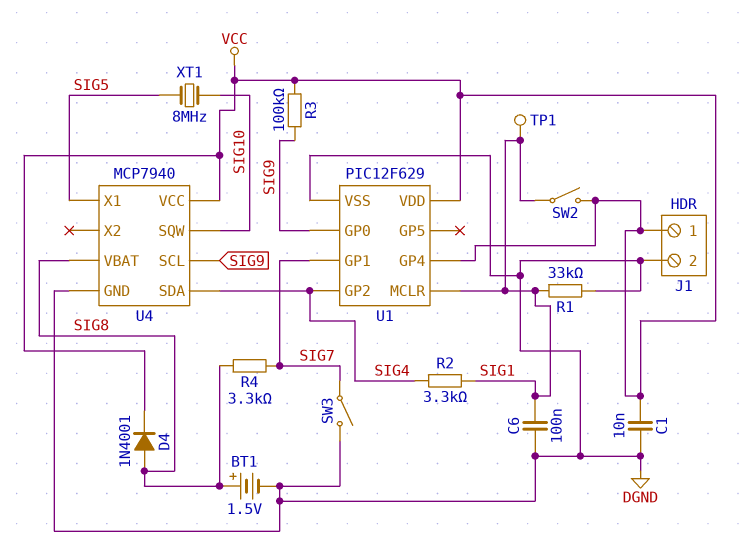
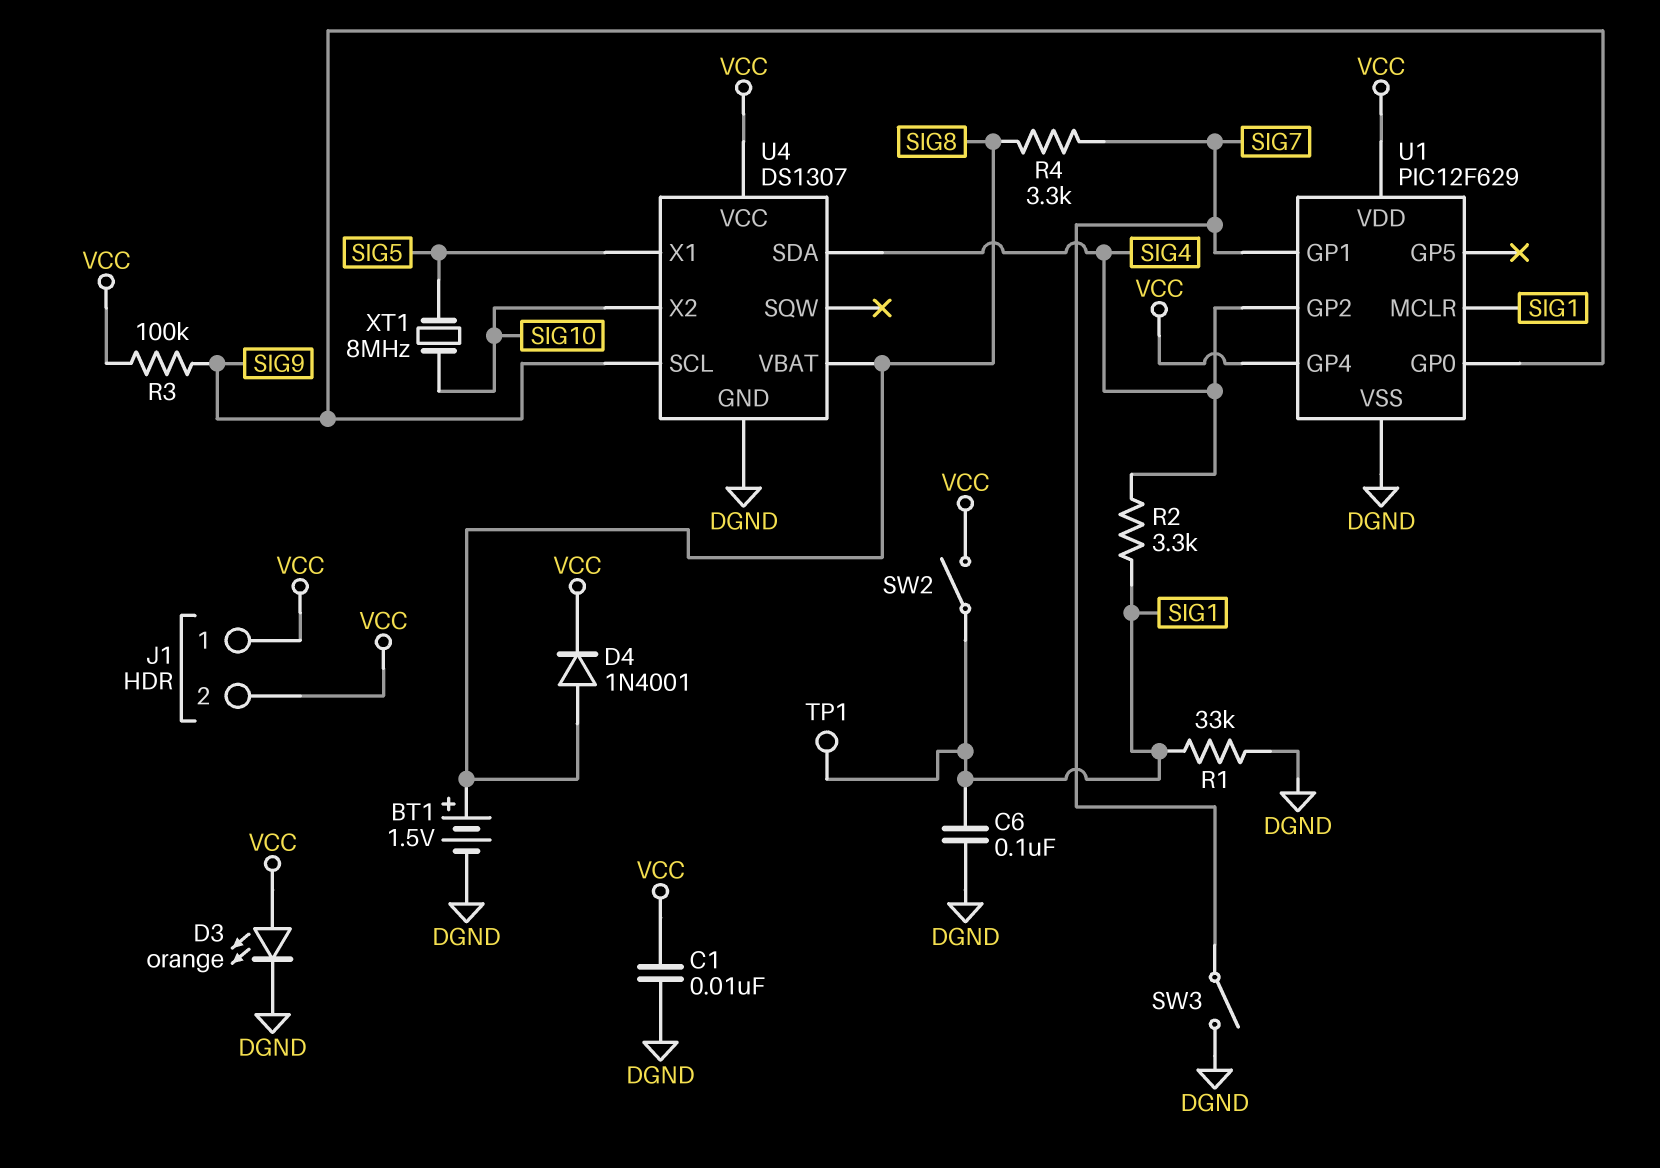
D3: none -> LED orange (A VCC, K DGND)
J1 pin 2: DGND -> VCC
U4: MCP7940 -> DS1307
U4 pin SQW: SIG10 -> none
U4 pin X2: none -> SIG10

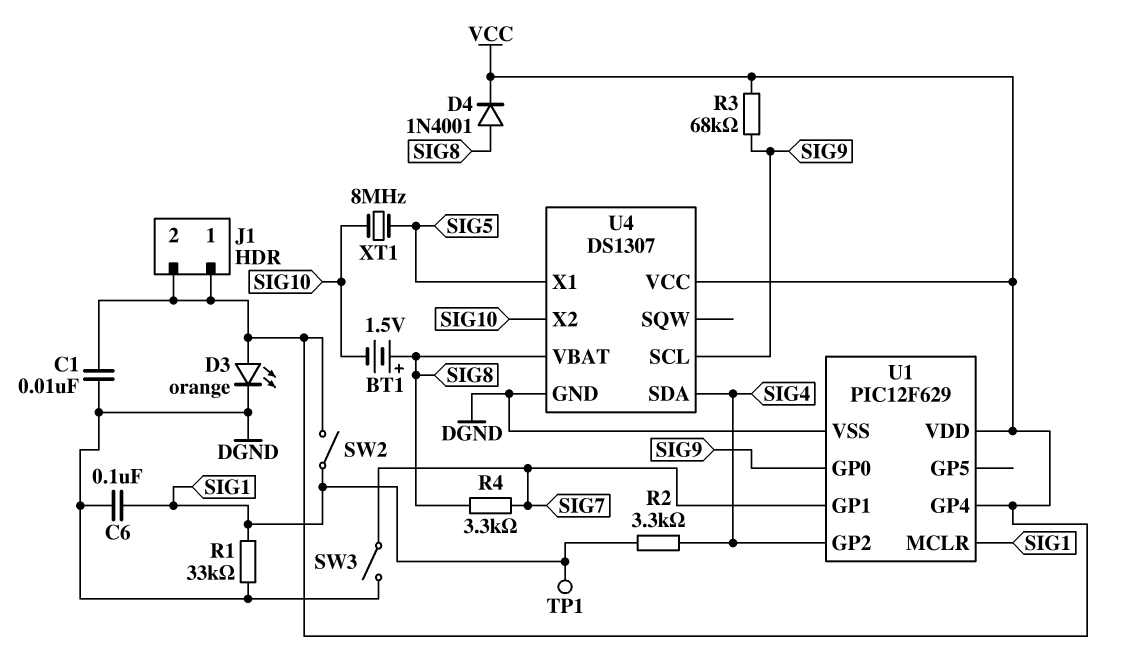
BT1: 1.5V (plus SIG8, minus DGND) -> 1.5V (plus SIG8, minus SIG10)
R3: 100k (SIG9, VCC) -> 68k (SIG9, VCC)

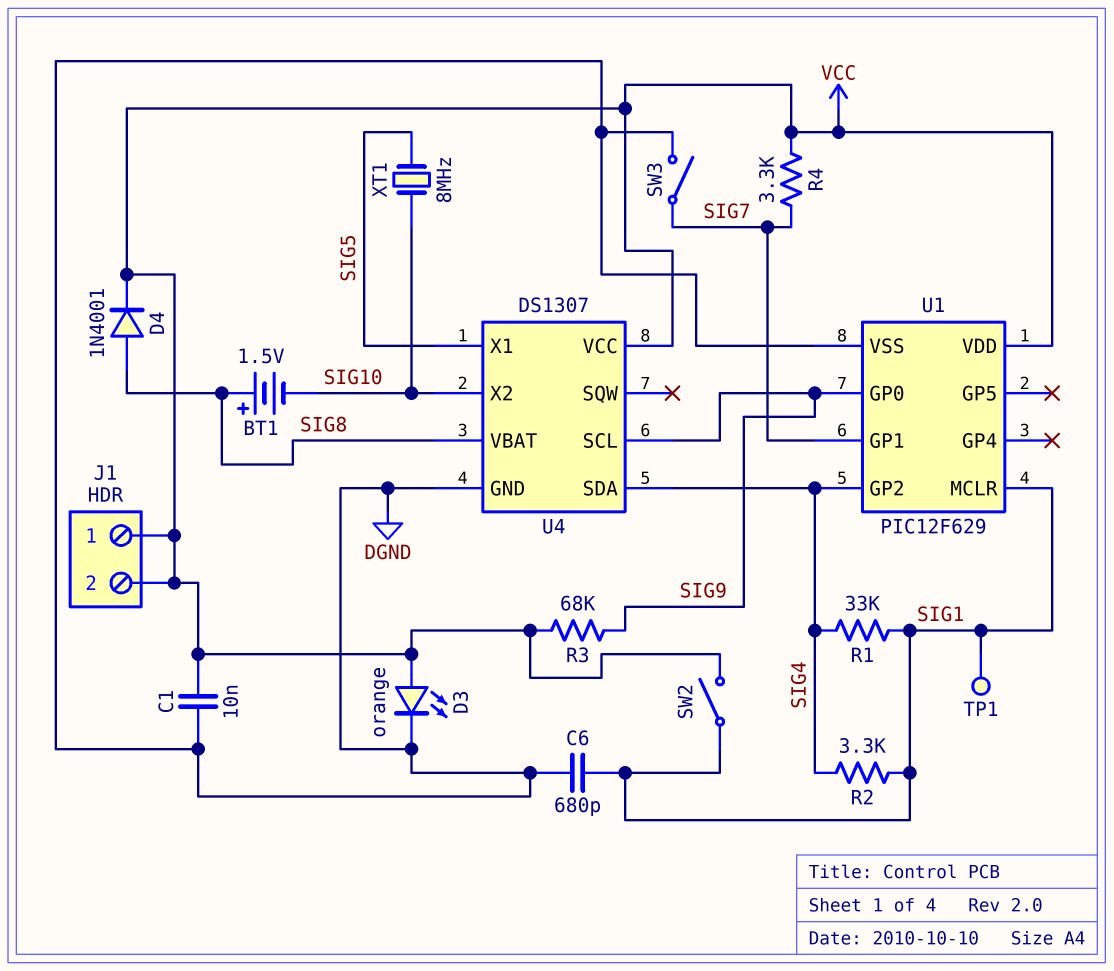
C6: 100nF (DGND, SIG1) -> 680pF (DGND, SIG1)
R1: 33k (DGND, SIG1) -> 33k (SIG1, SIG4)
R4: 3.3k (SIG7, SIG8) -> 3.3k (SIG7, VCC)
U1 pin GP4: VCC -> none

